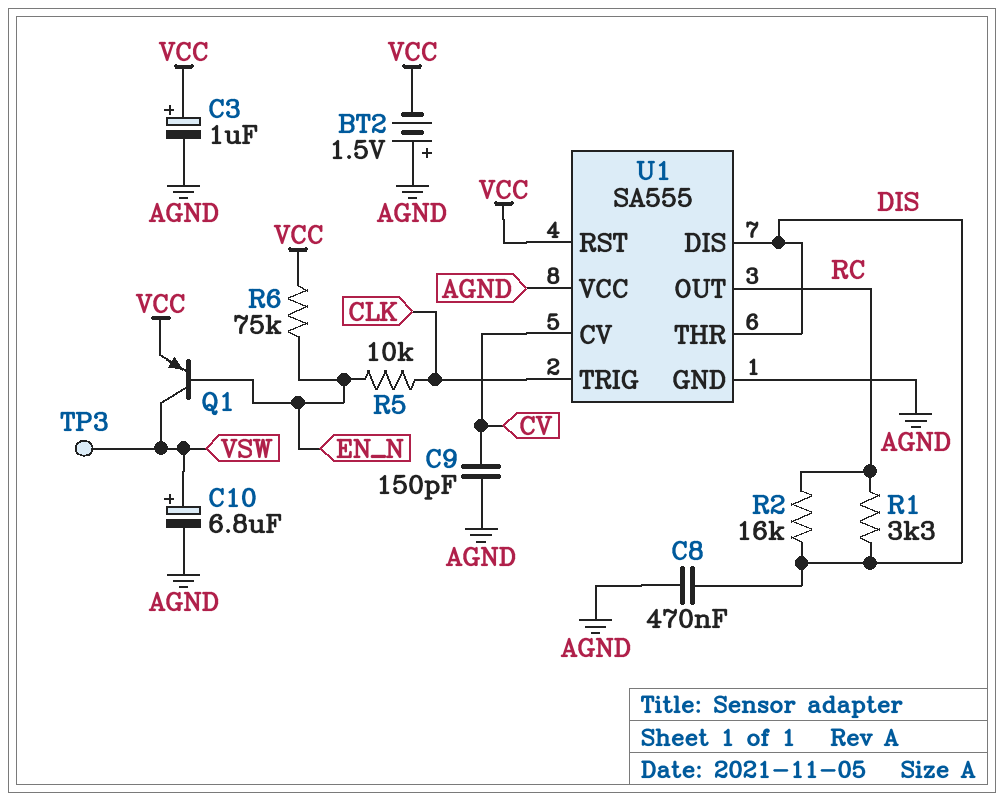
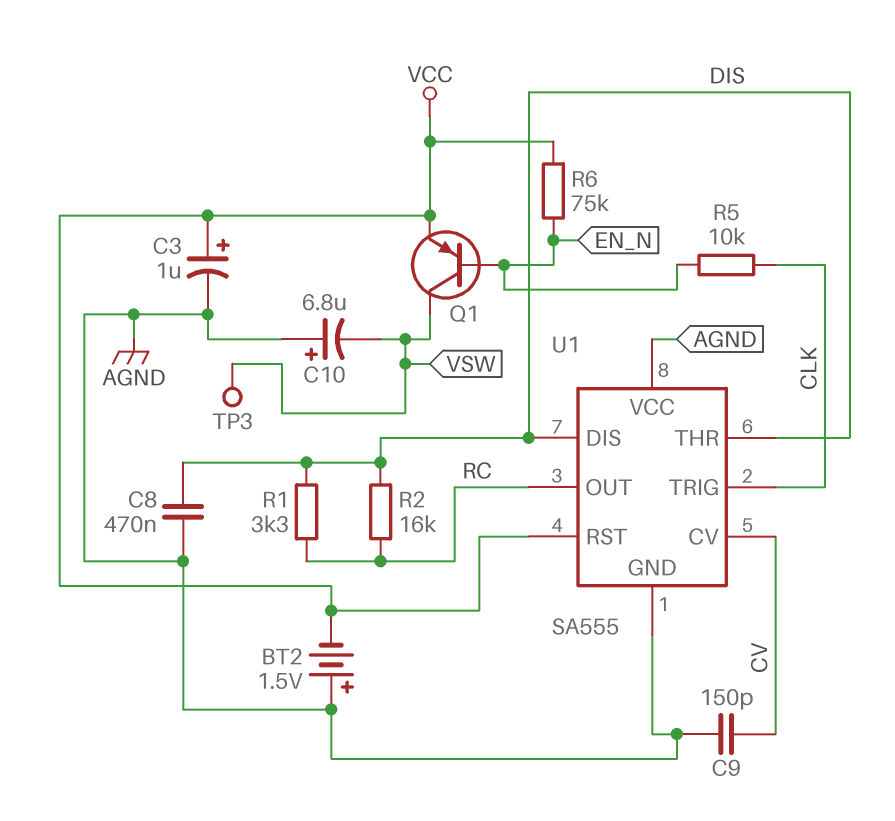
C10: 6.8uF (plus VSW, minus AGND) -> 6.8uF (plus AGND, minus VSW)

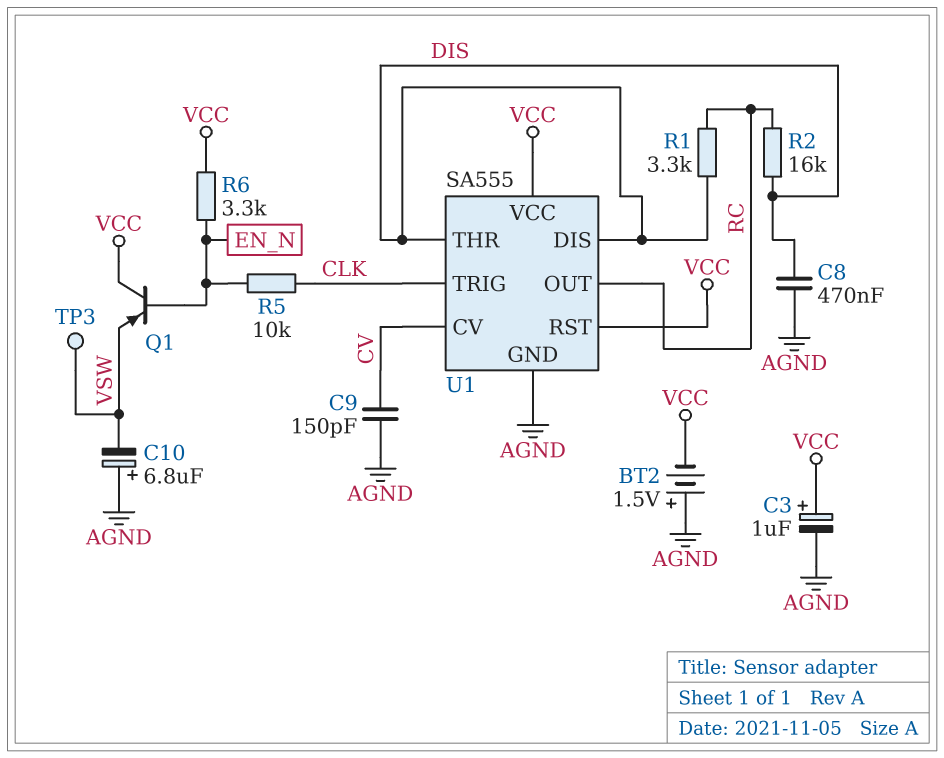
Q1: PNP (B EN_N, C VSW, E VCC) -> PNP (B EN_N, C VCC, E VSW)
R6: 75k (EN_N, VCC) -> 3.3k (EN_N, VCC)
U1 pin VCC: AGND -> VCC

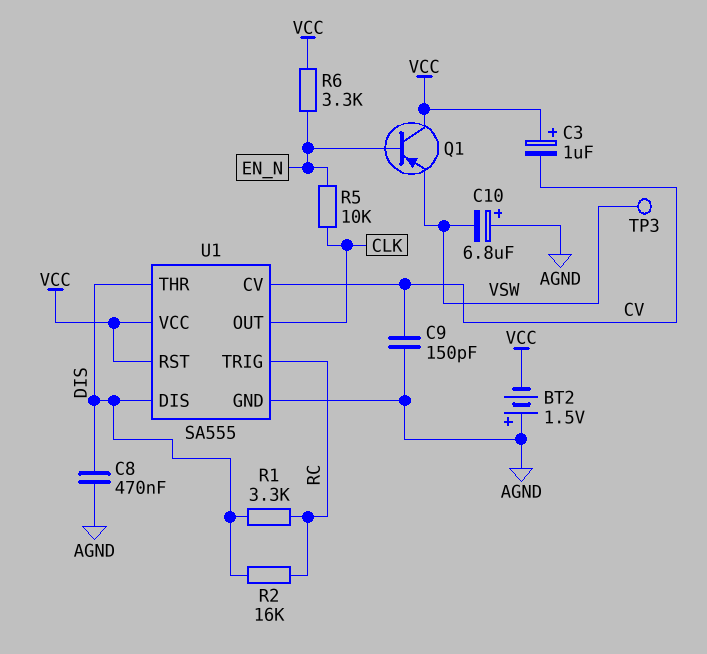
C3: 1uF (plus VCC, minus AGND) -> 1uF (plus VCC, minus CV)
U1 pin OUT: RC -> CLK
U1 pin TRIG: CLK -> RC

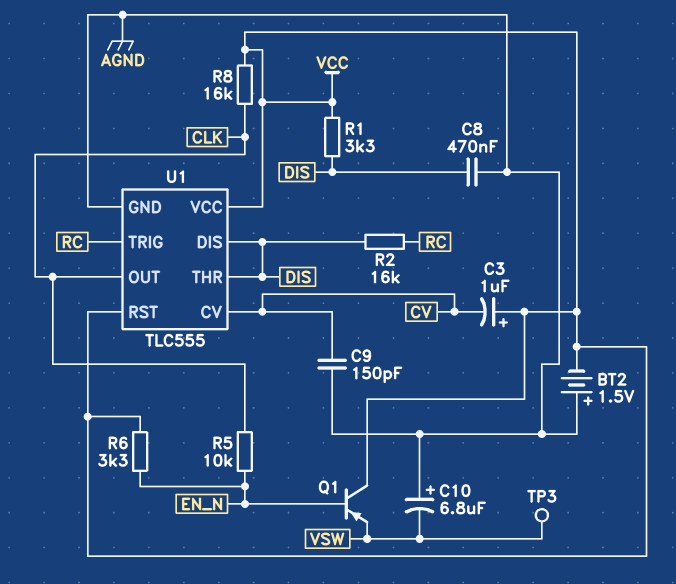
R1: 3.3k (DIS, RC) -> 3.3k (DIS, VCC)
R8: none -> 16k (CLK, VCC)
U1: SA555 -> TLC555

